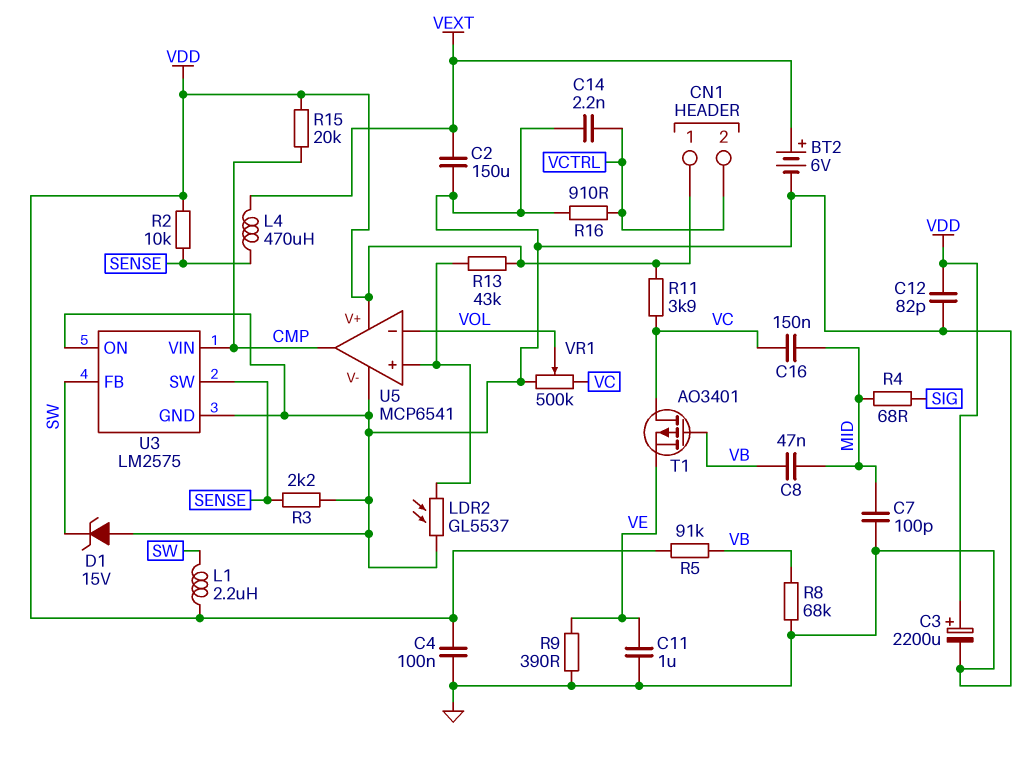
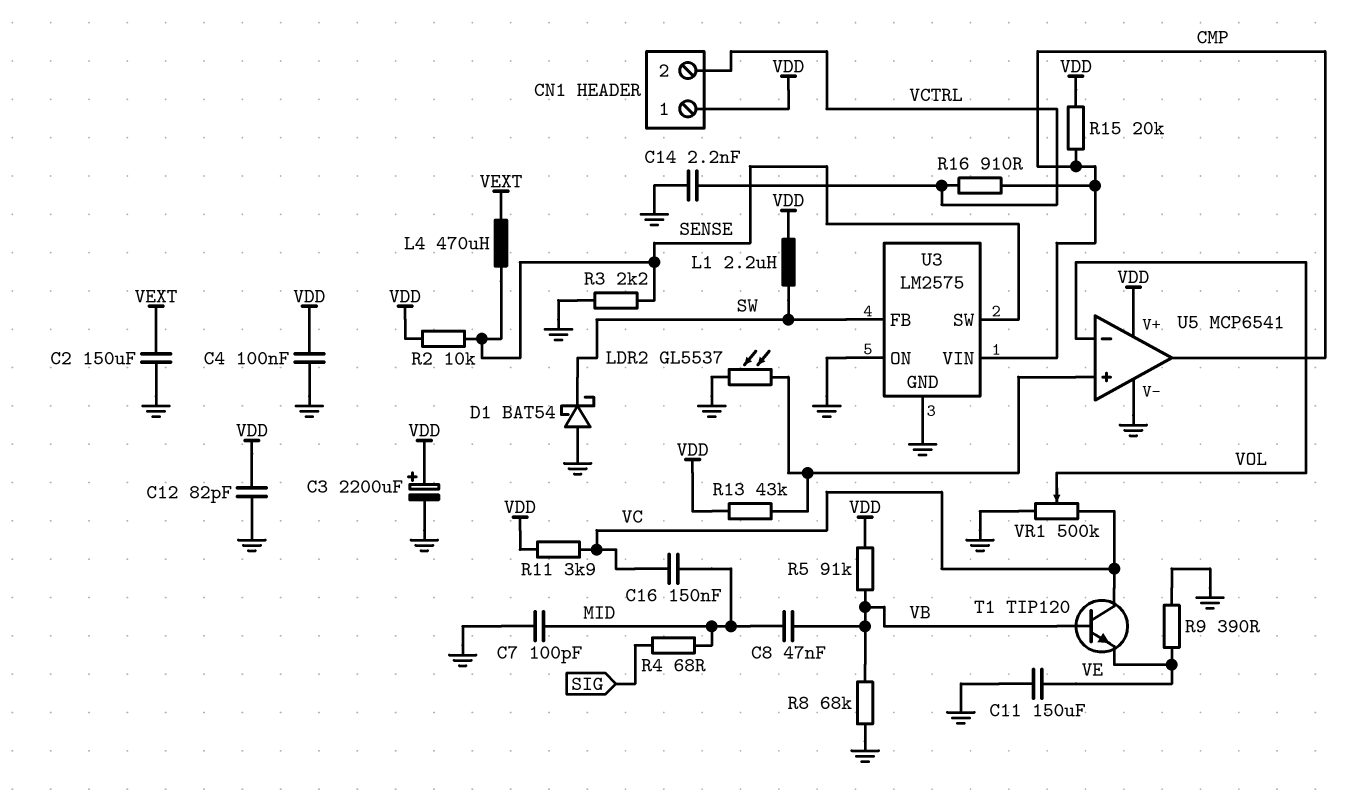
BT2: 6V (plus VEXT, minus GND) -> none
C11: 1uF (GND, VE) -> 150uF (GND, VE)
D1: zener 15V (A GND, K SW) -> schottky BAT54 (A GND, K SW)
R16: 910 (GND, VCTRL) -> 910 (CMP, VCTRL)
T1: PMOS AO3401 (G VB, D VC, S VE) -> NPN TIP120 (B VB, C VC, E VE)

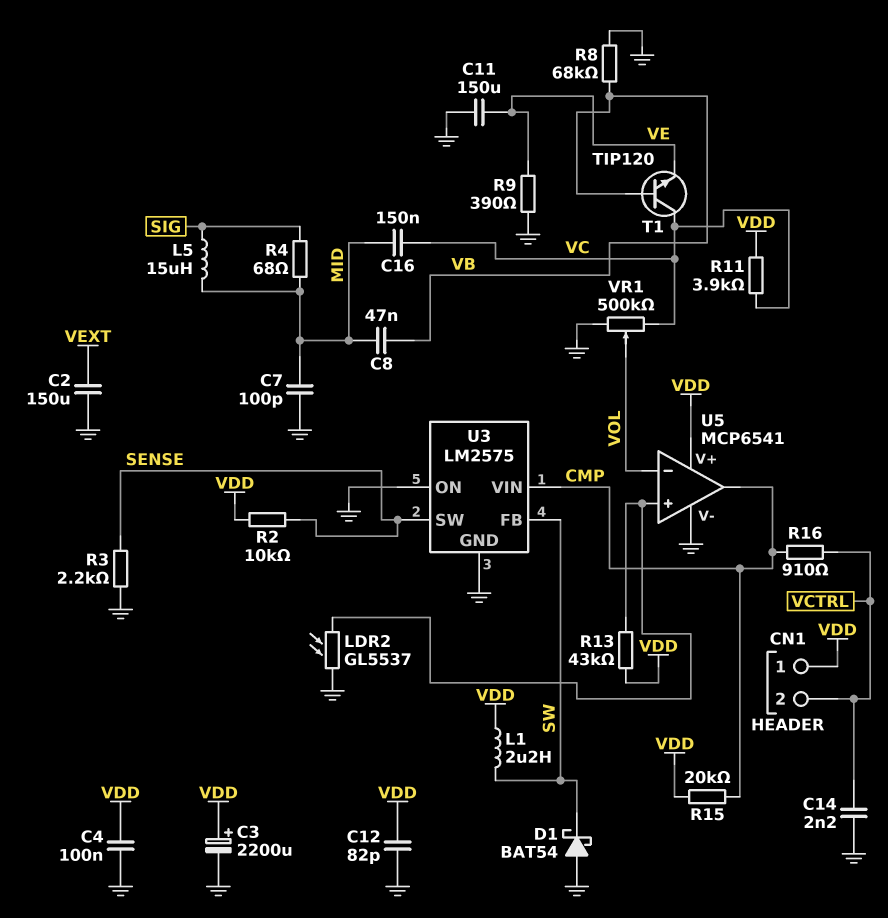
L4: 470uH (SENSE, VEXT) -> none
L5: none -> 15uH (MID, SIG)
R5: 91k (VB, VDD) -> none

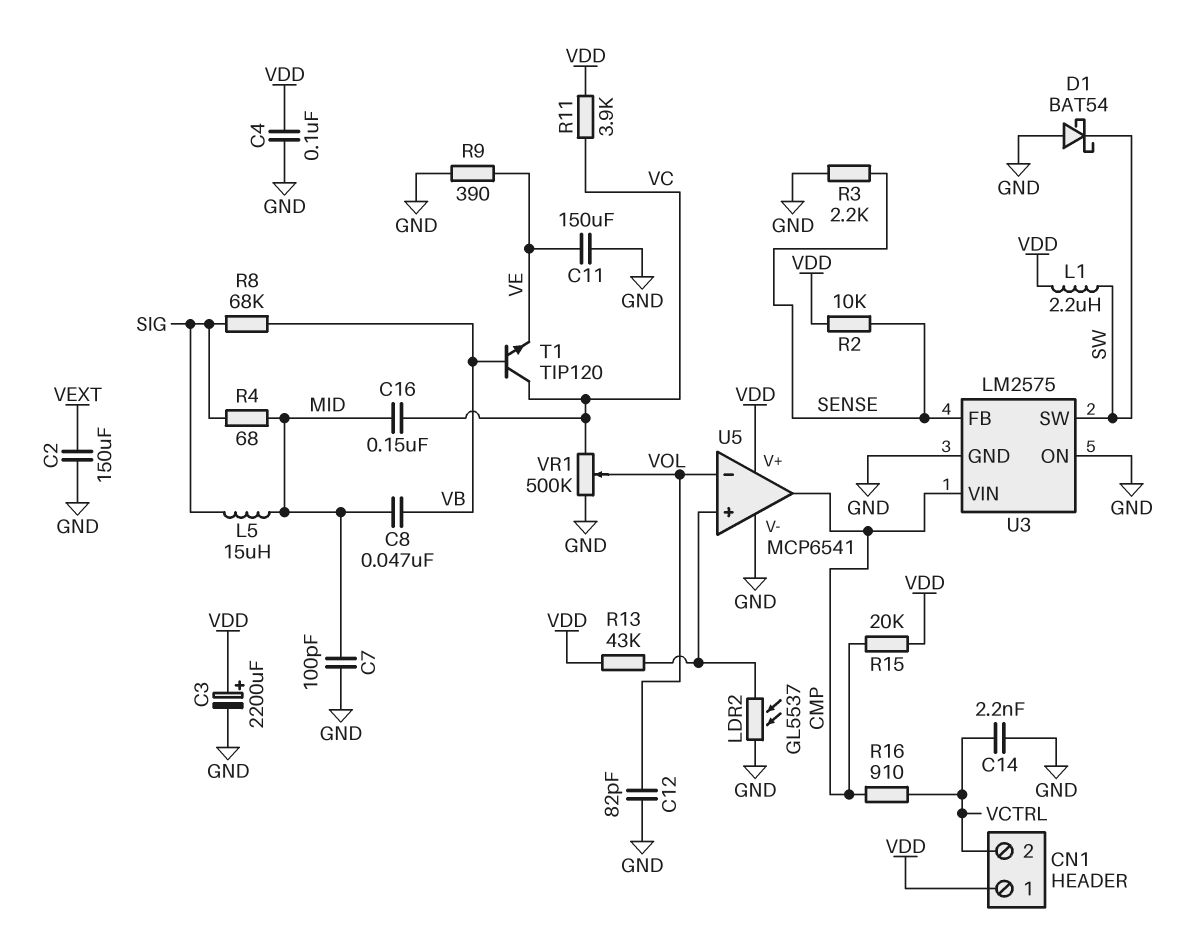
C12: 82pF (GND, VDD) -> 82pF (GND, VOL)
R8: 68k (GND, VB) -> 68k (SIG, VB)
U3 pin FB: SW -> SENSE
U3 pin SW: SENSE -> SW

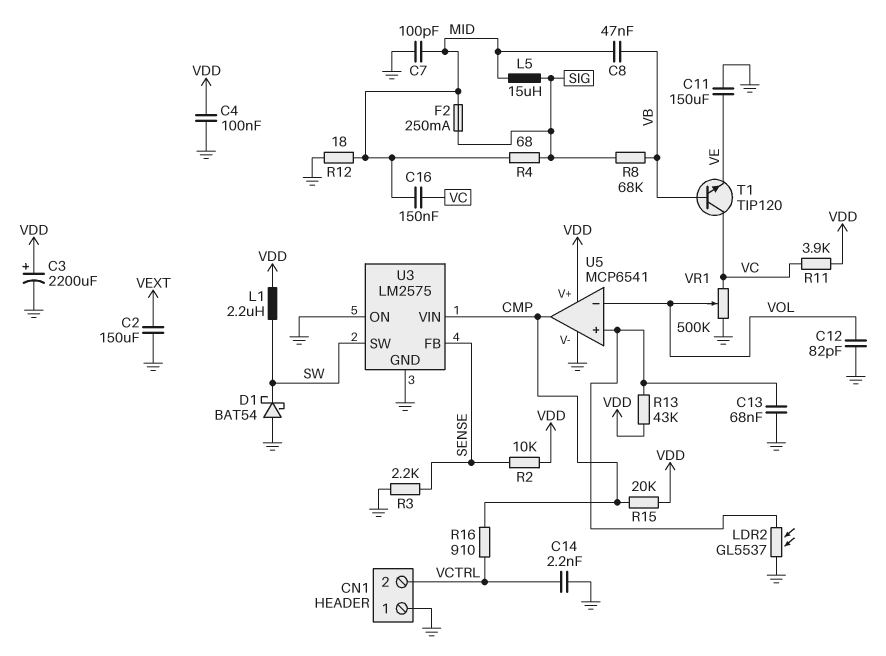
C13: none -> 68nF (GND, U5/in+)
CN1 pin 1: VDD -> GND
F2: none -> 250mA (MID, SIG)
R9: 390 (GND, VE) -> none
R12: none -> 18 (GND, MID)

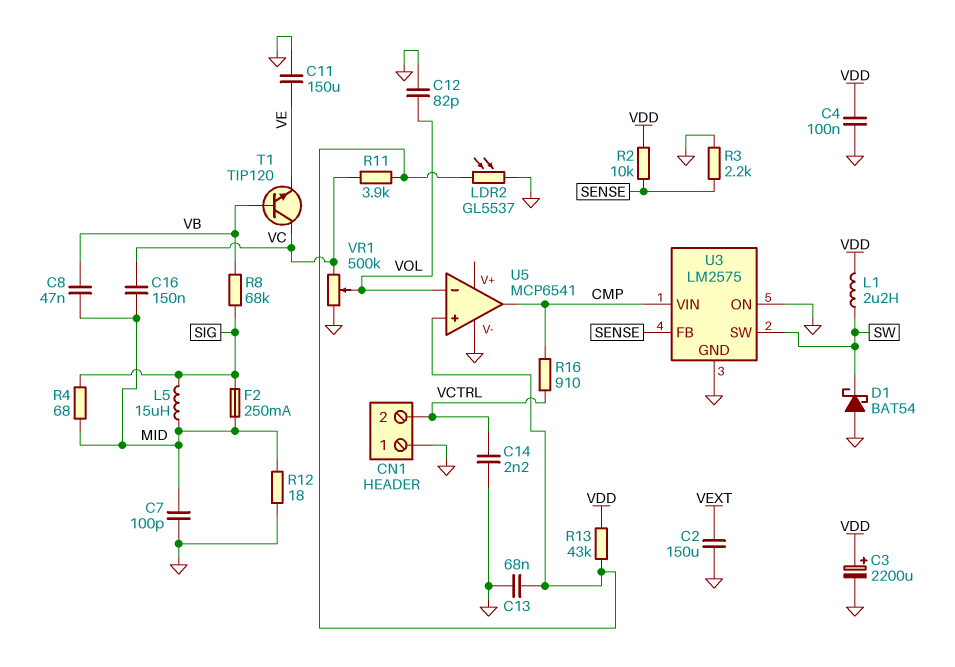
R11: 3.9k (VC, VDD) -> 3.9k (U5/in+, VC)
R15: 20k (CMP, VDD) -> none
U5 pin V+: VDD -> none

